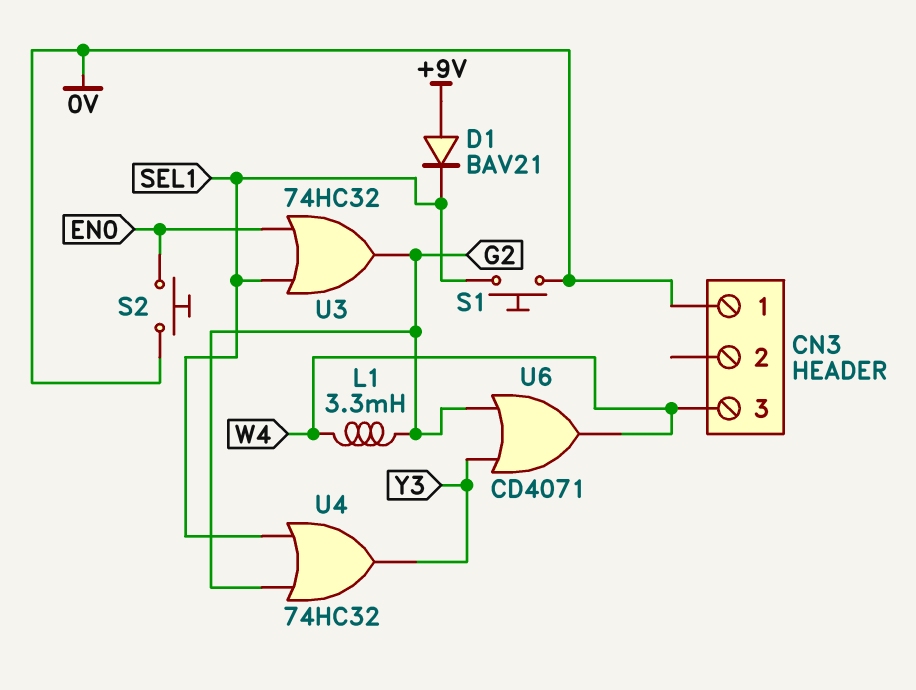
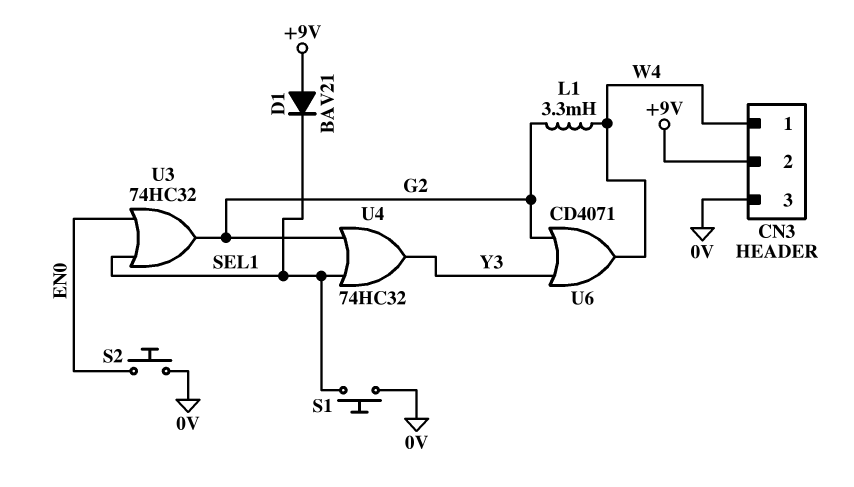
CN3 pin 1: 0V -> W4
CN3 pin 2: none -> +9V
CN3 pin 3: W4 -> 0V

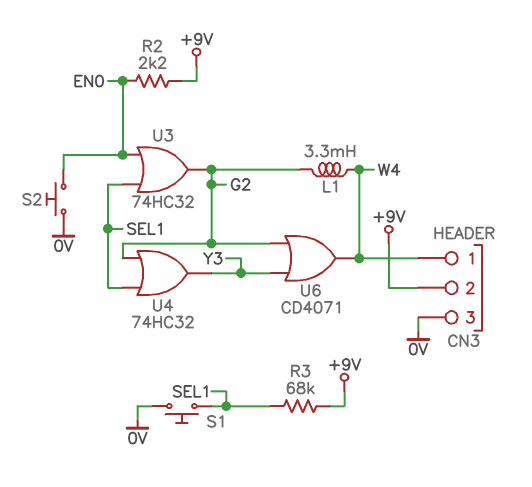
D1: diode BAV21 (A +9V, K SEL1) -> none
R2: none -> 2.2k (+9V, EN0)
R3: none -> 68k (+9V, SEL1)

